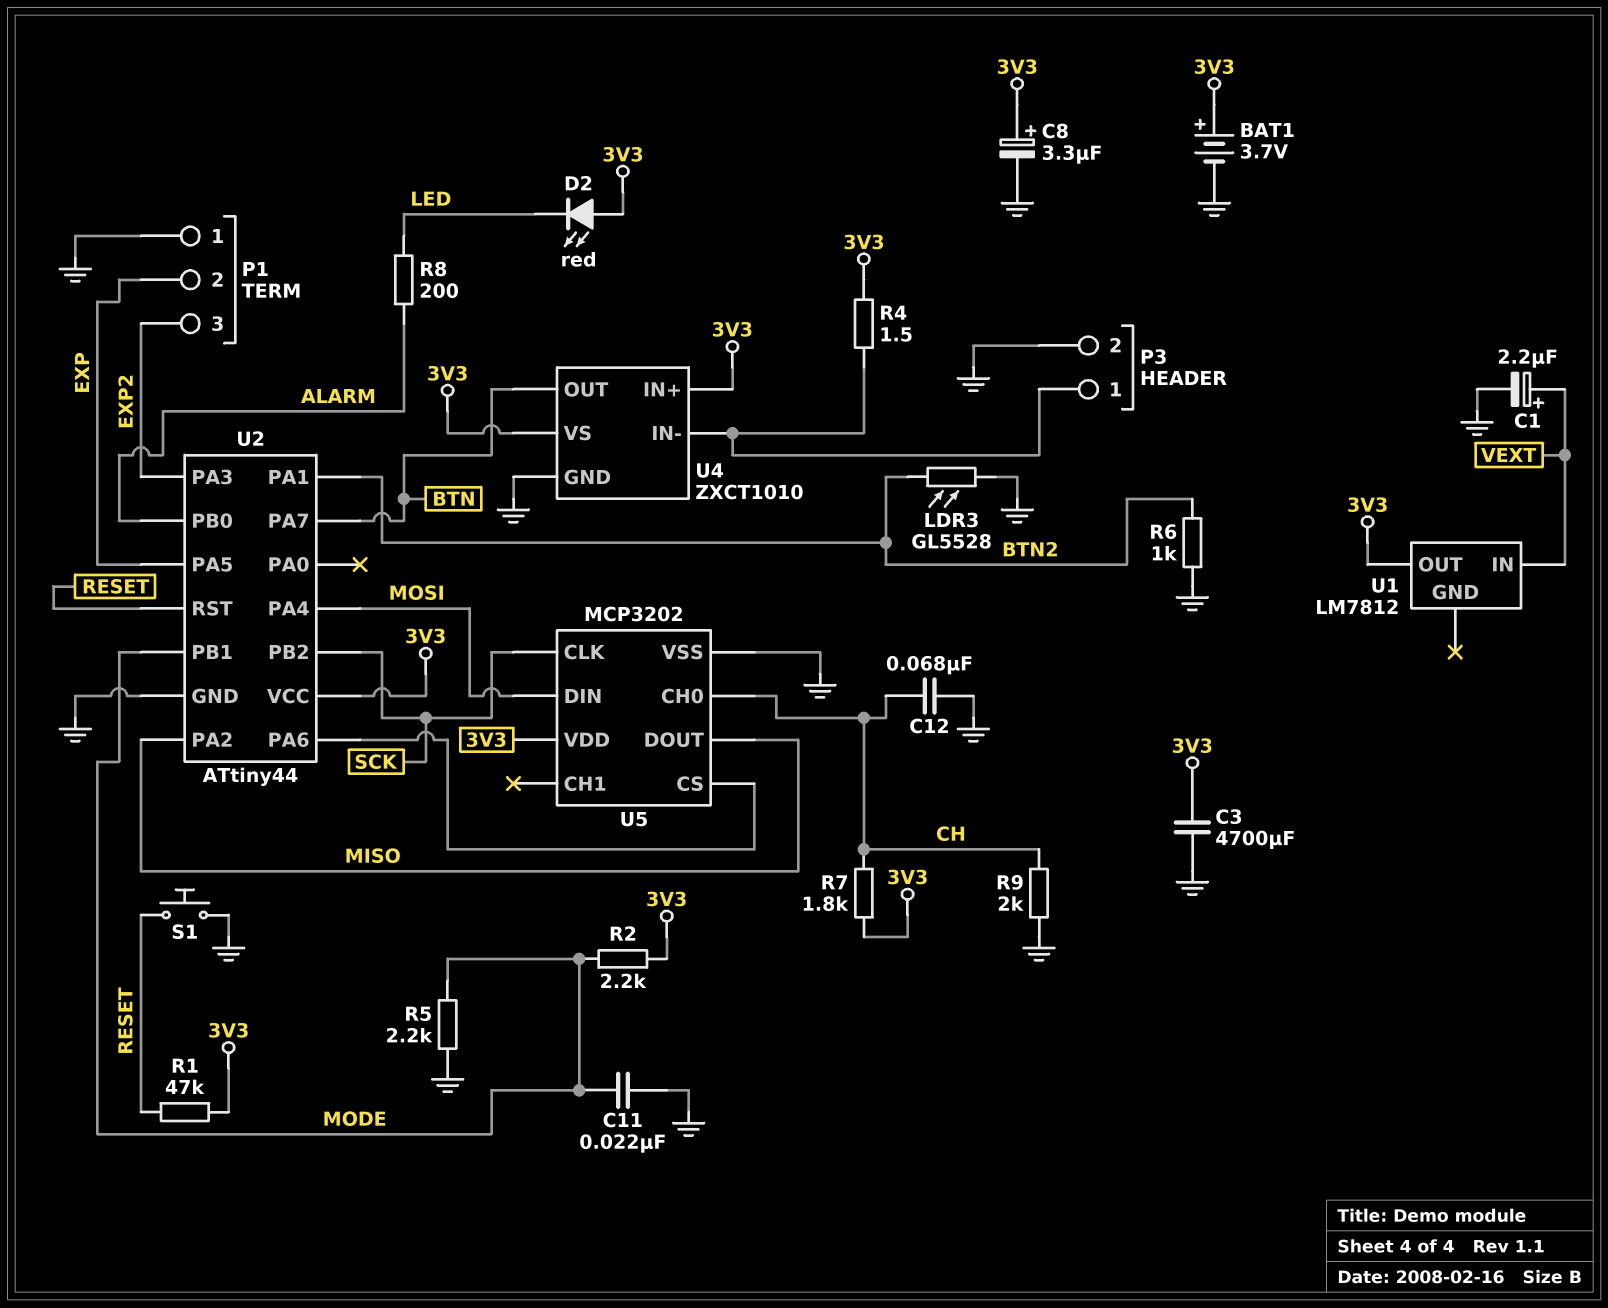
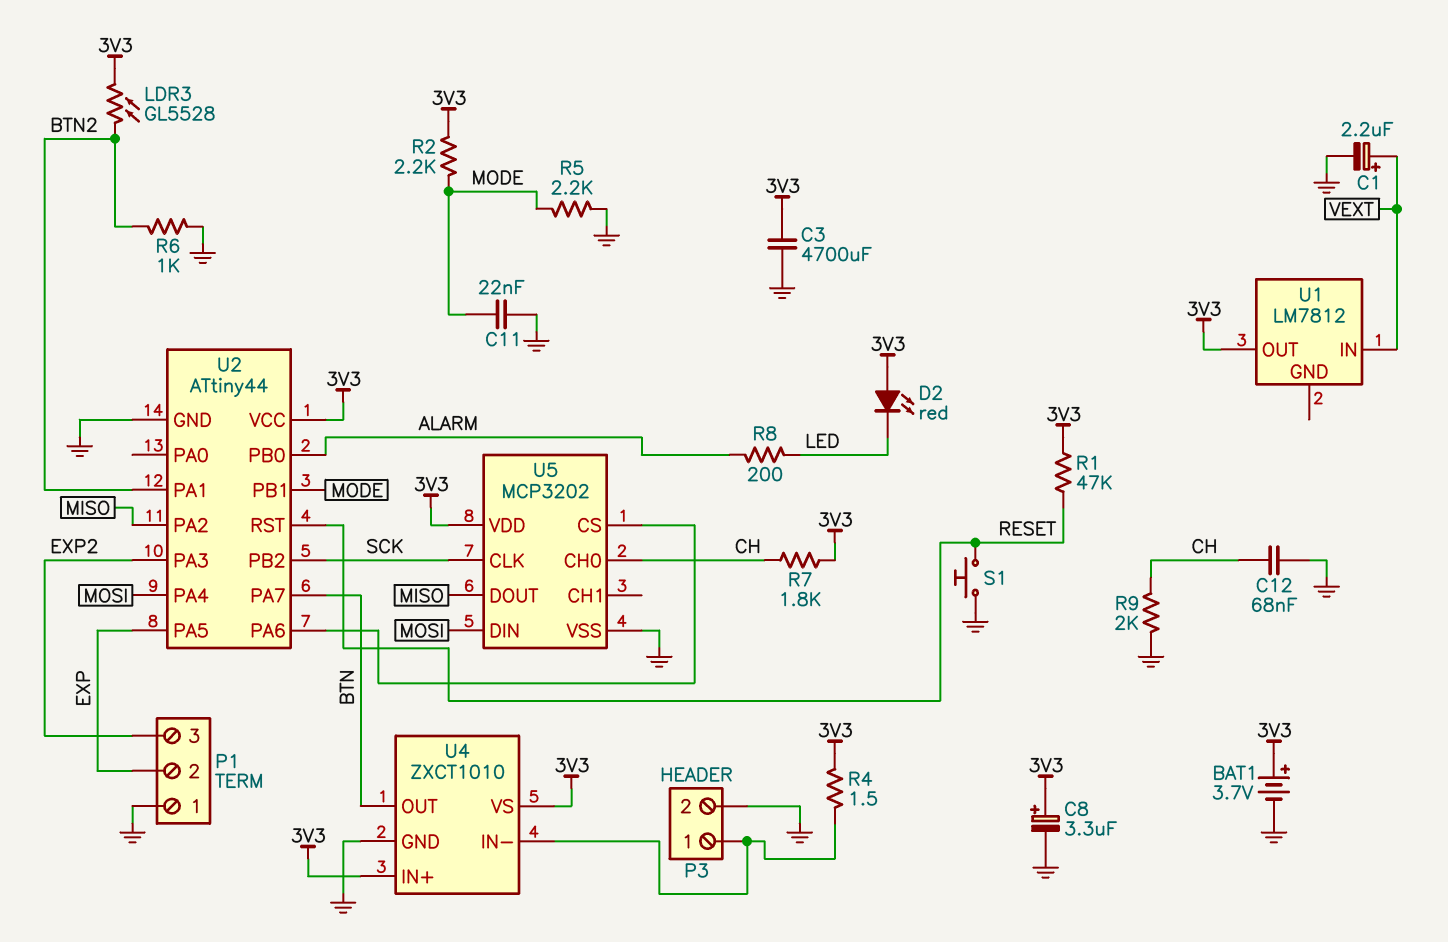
LDR3: GL5528 (BTN2, GND) -> GL5528 (3V3, BTN2)

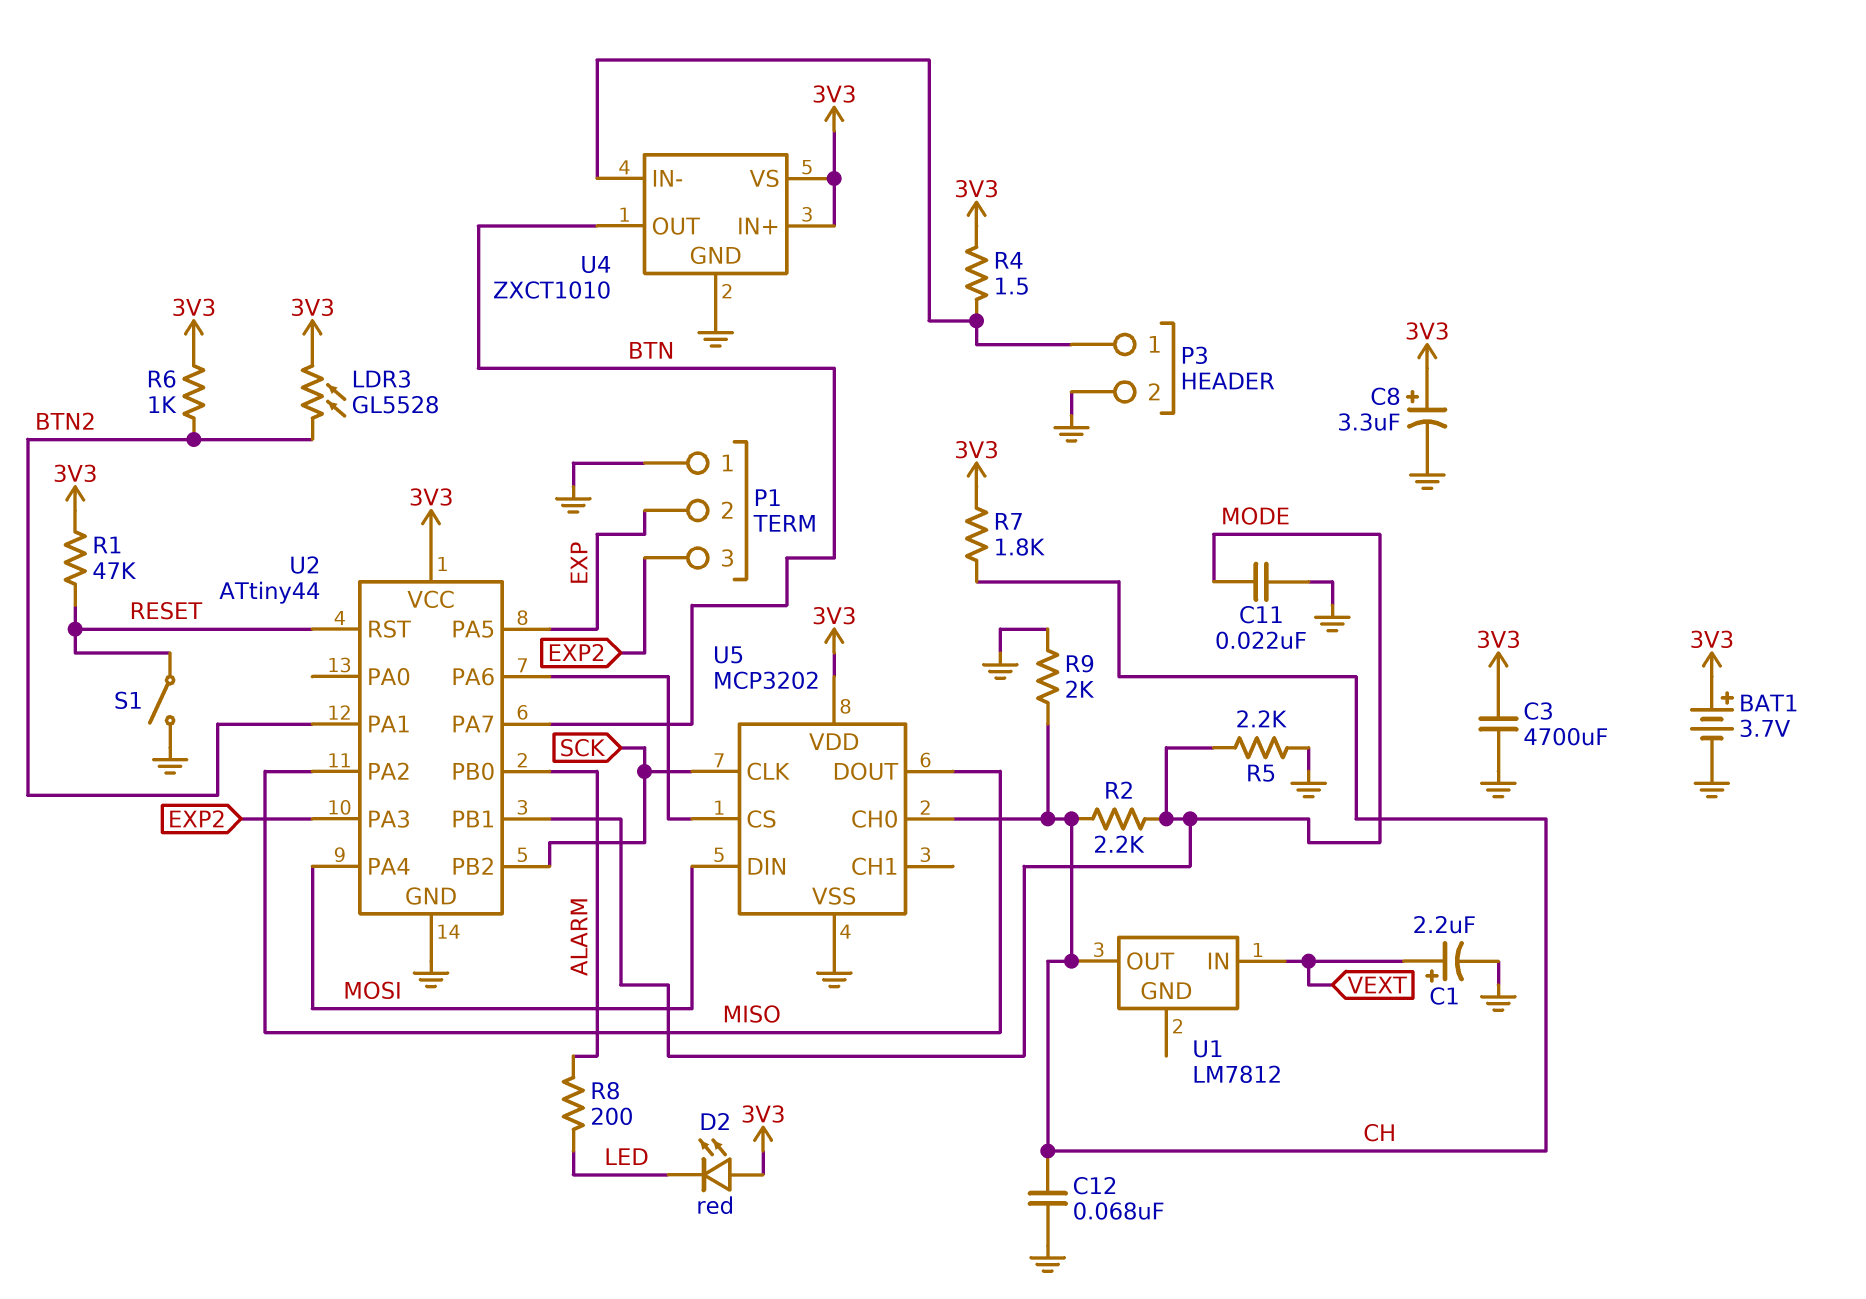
R2: 2.2k (3V3, MODE) -> 2.2k (CH, MODE)
R6: 1k (BTN2, GND) -> 1k (3V3, BTN2)
S1: button (GND, RESET) -> switch (GND, RESET)
U1 pin OUT: 3V3 -> CH

